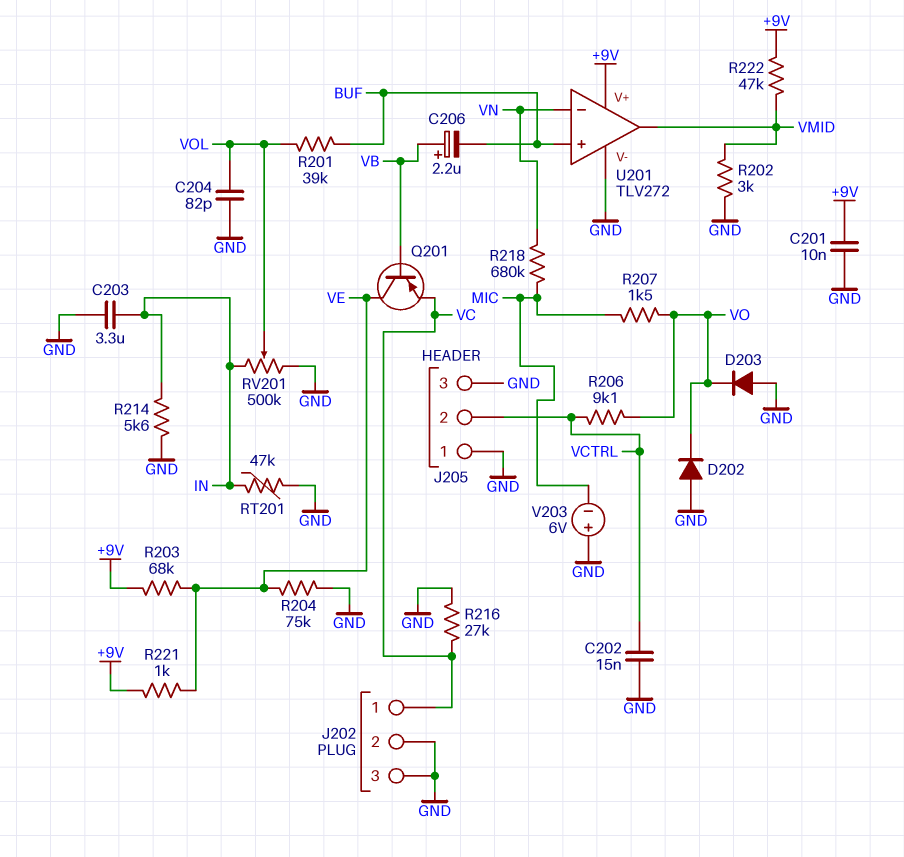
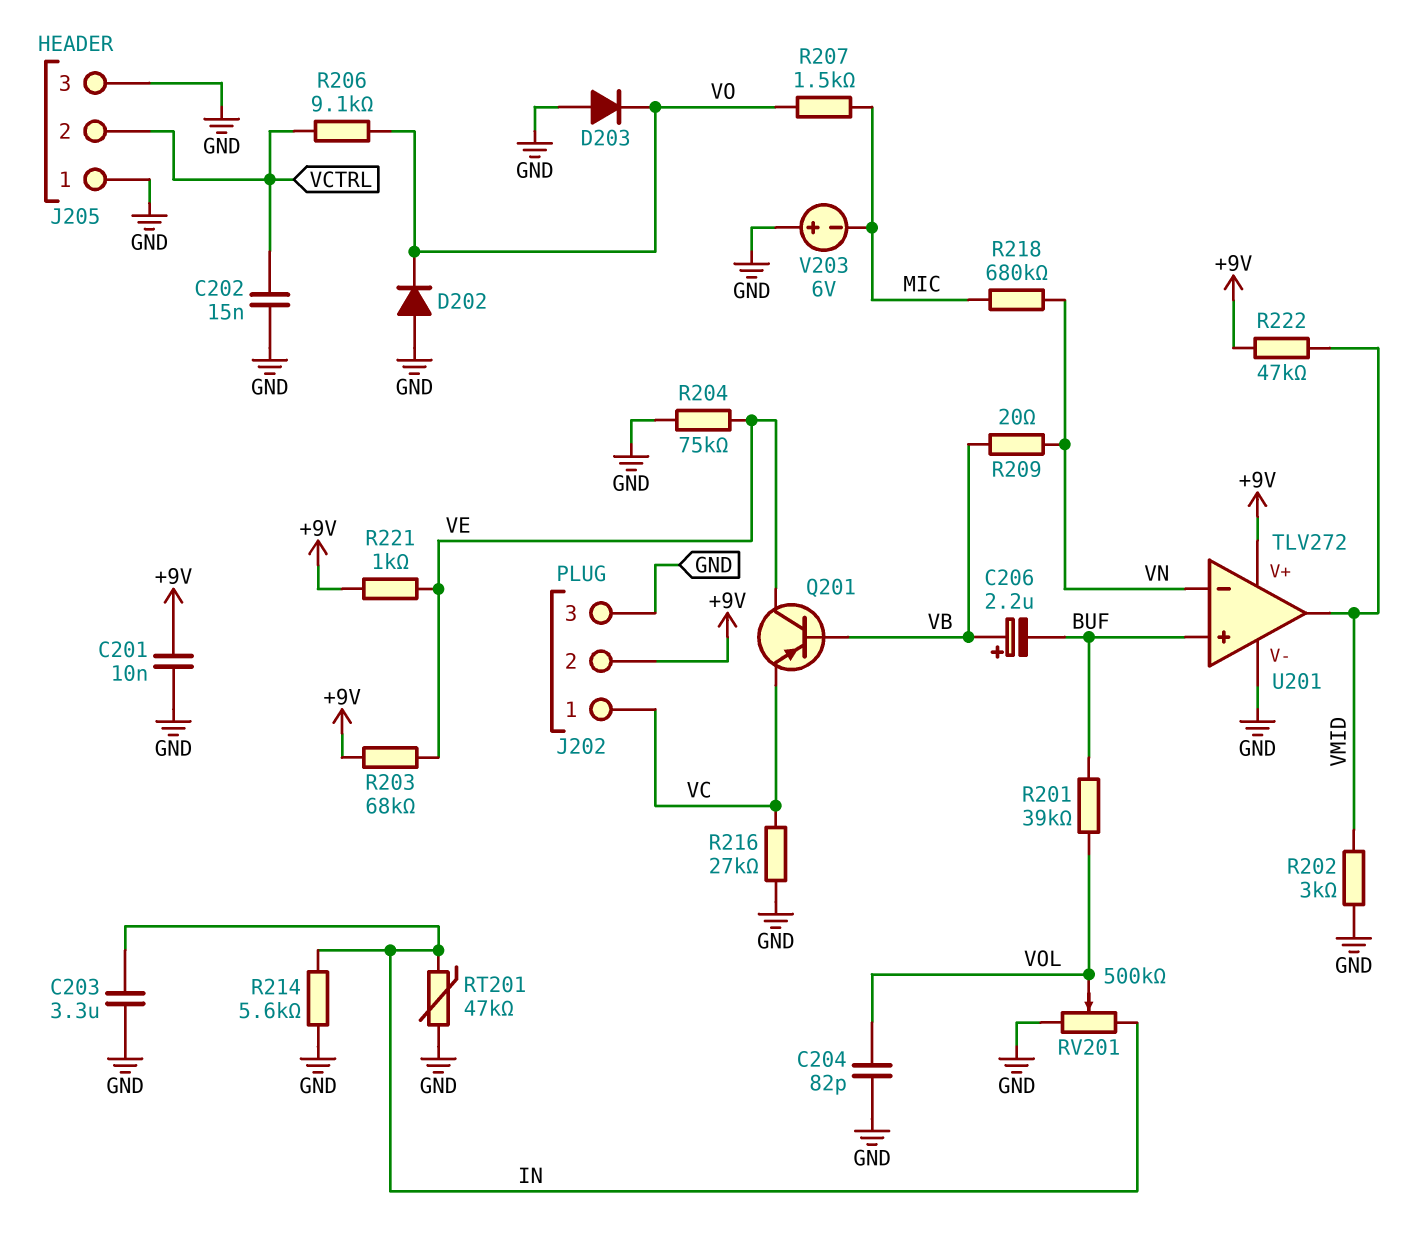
J202 pin 2: GND -> +9V
R209: none -> 20 (VB, VN)

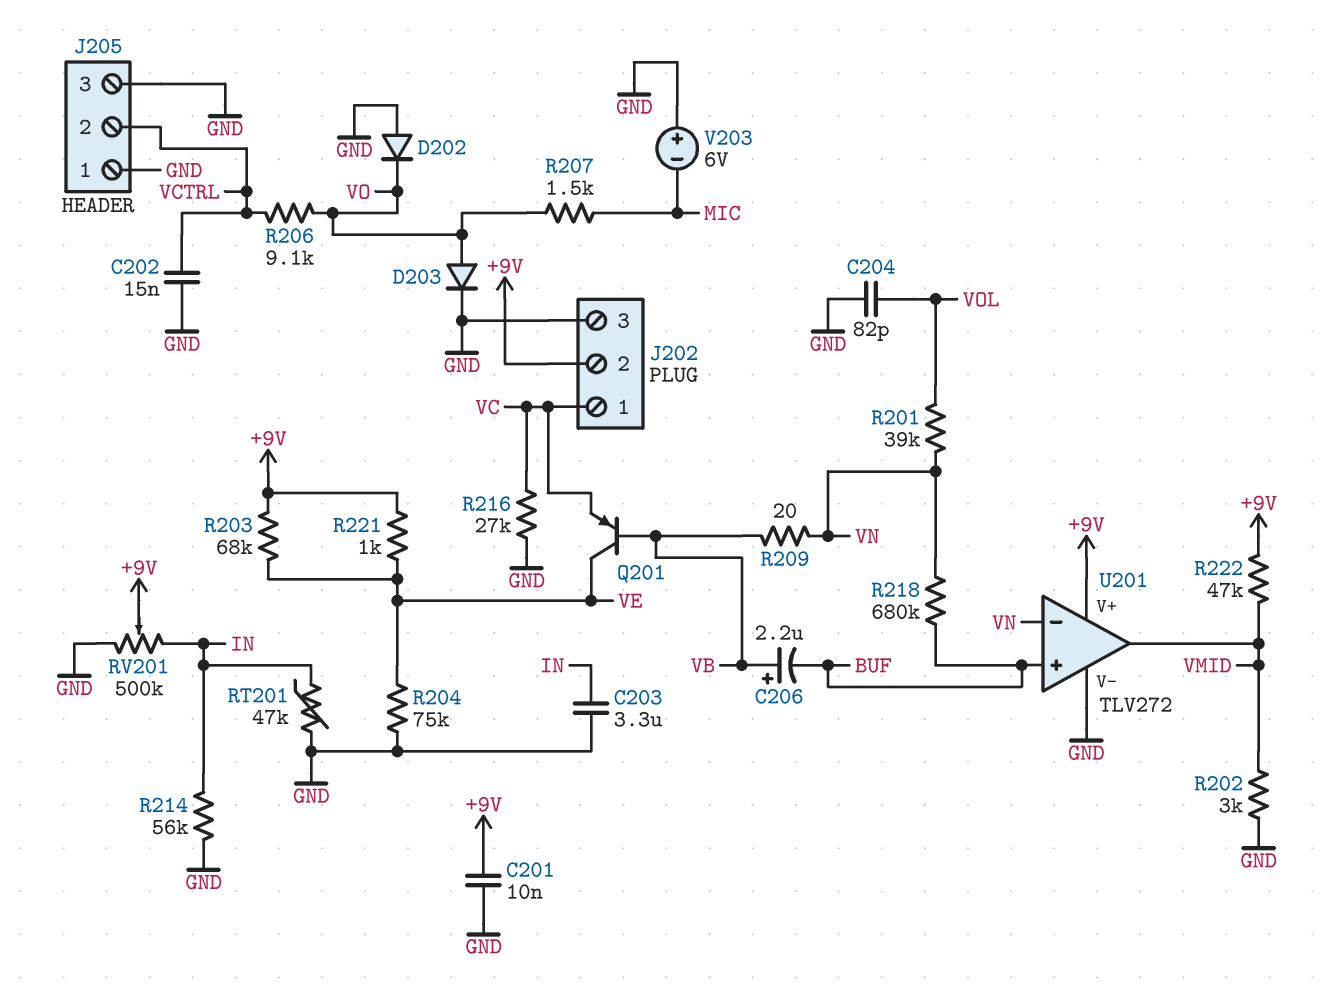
D203: diode (A GND, K VO) -> diode (A VO, K GND)
R201: 39k (BUF, VOL) -> 39k (VN, VOL)
R214: 5.6k (GND, IN) -> 56k (GND, IN)
R218: 680k (MIC, VN) -> 680k (BUF, VN)
RV201: 500k (GND, IN, wiper VOL) -> 500k (GND, IN, wiper +9V)

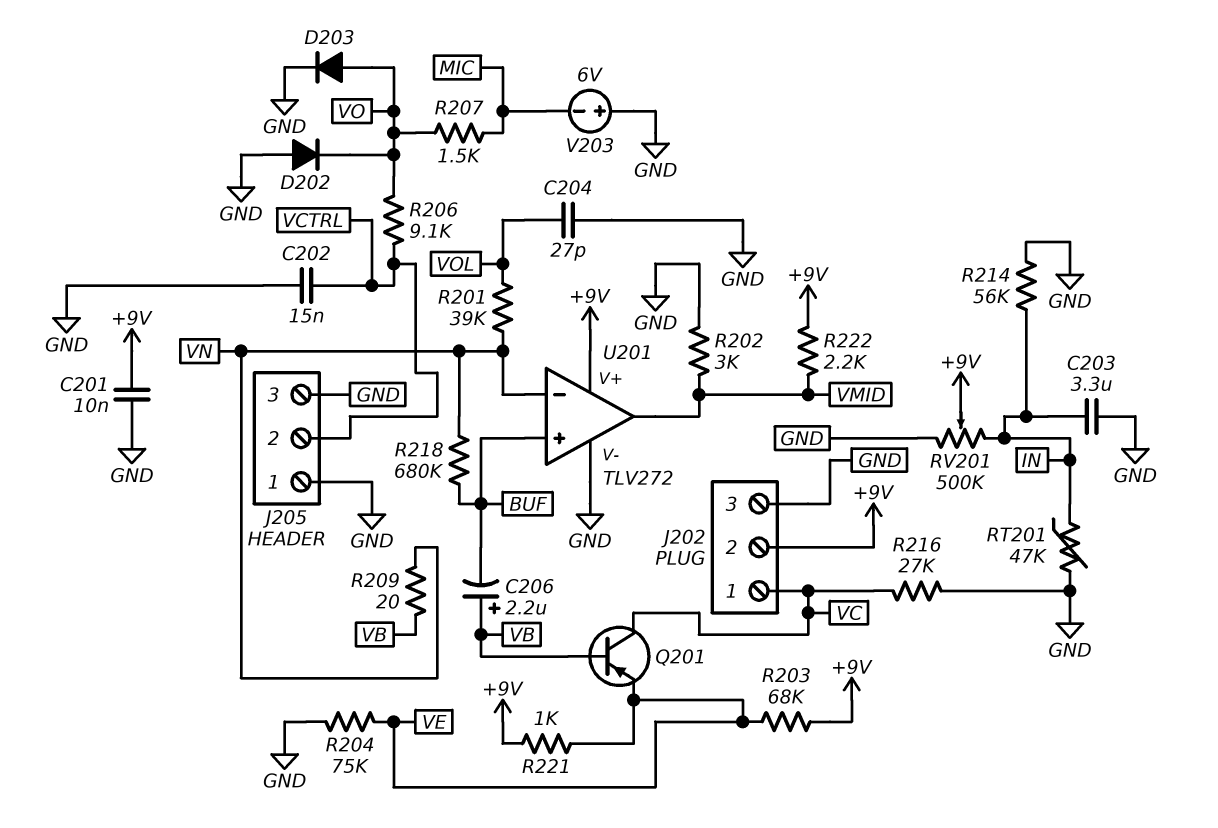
C204: 82pF (GND, VOL) -> 27pF (GND, VOL)
Q201: PNP (B VB, C VE, E VC) -> PNP (B VB, C VC, E VE)
R222: 47k (+9V, VMID) -> 2.2k (+9V, VMID)

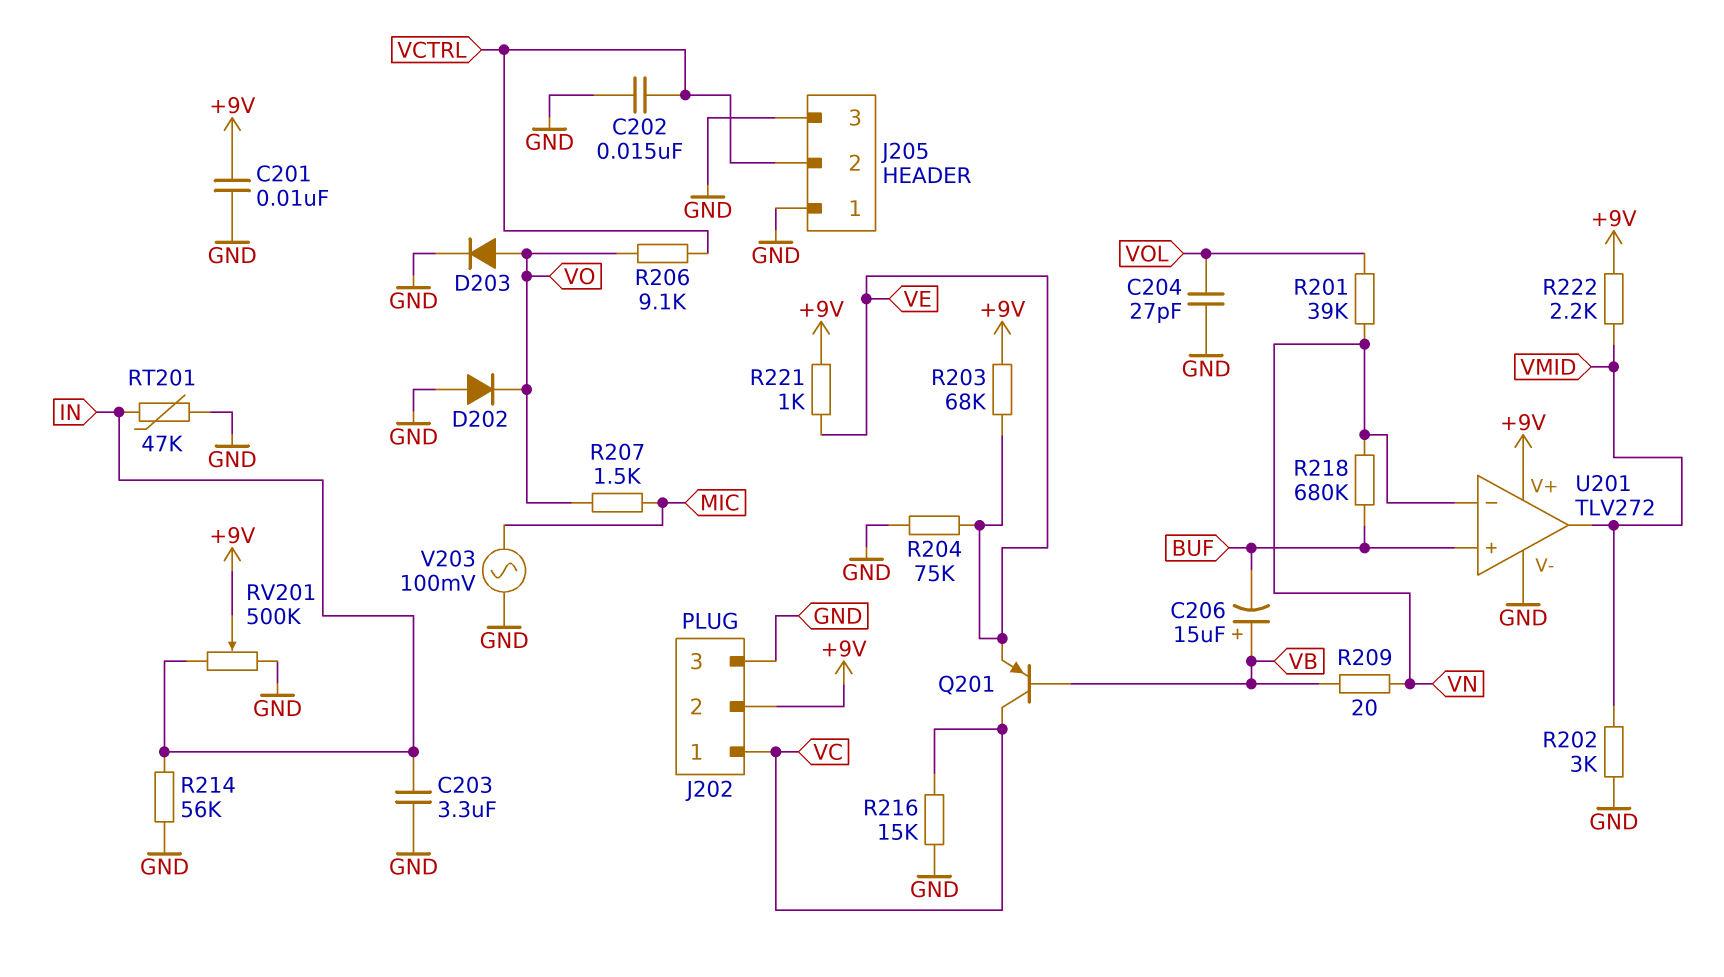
C206: 2.2uF (plus VB, minus BUF) -> 15uF (plus VB, minus BUF)
R216: 27k (GND, VC) -> 15k (GND, VC)
V203: 6V (plus GND, minus MIC) -> AC 100mV (GND, MIC)

